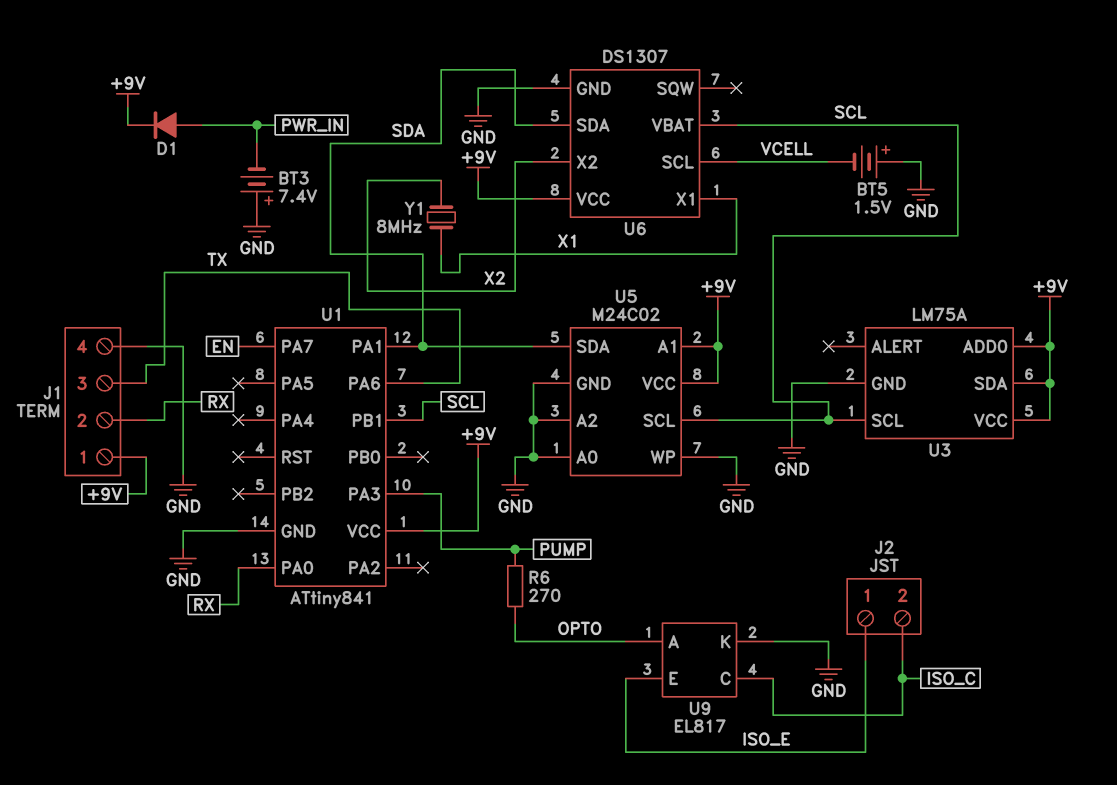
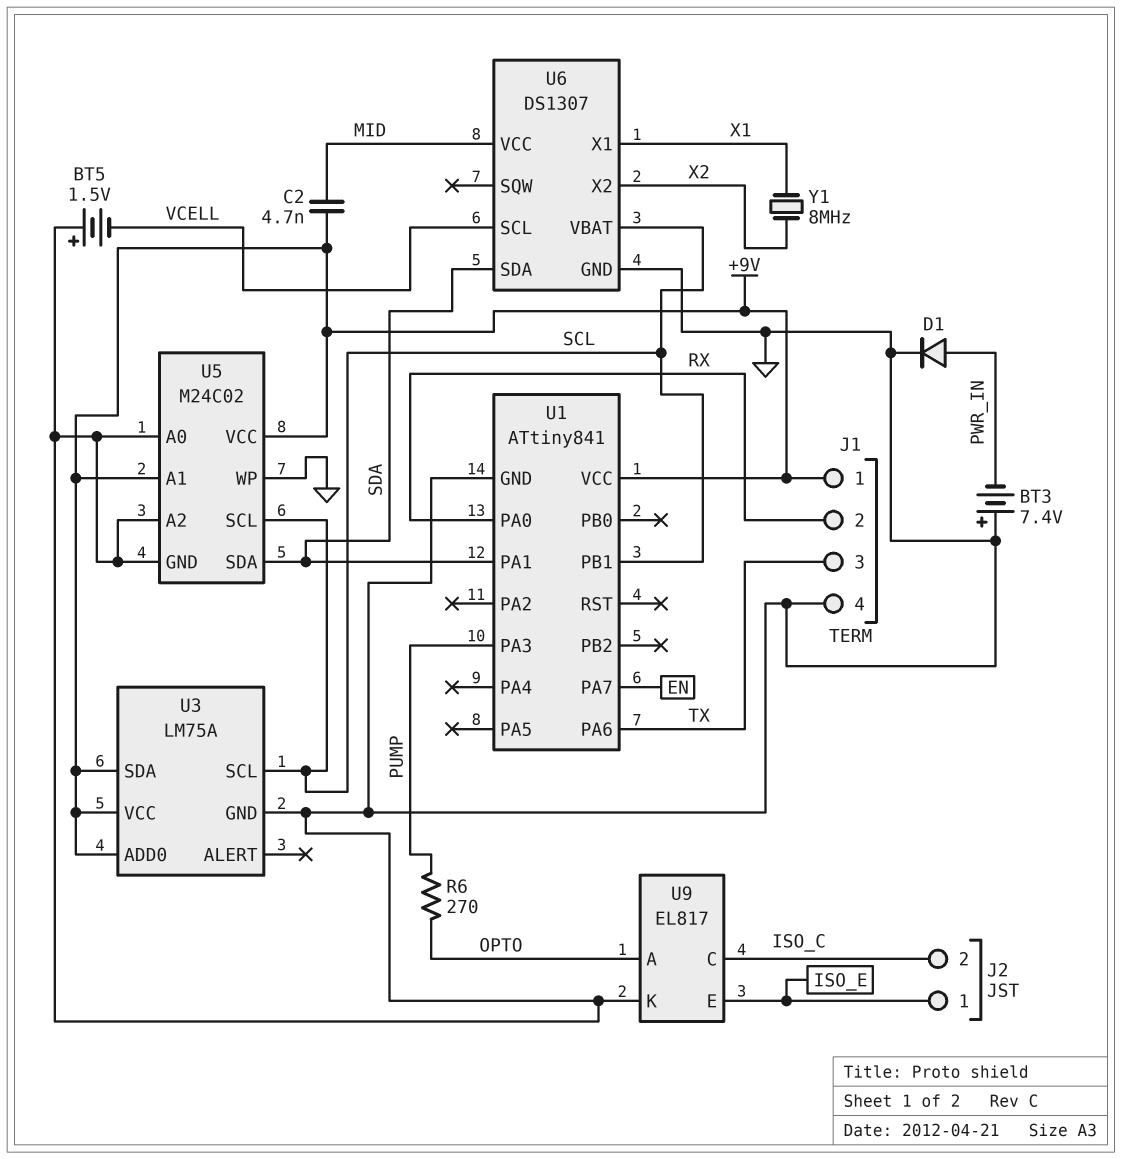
C2: none -> 4.7nF (+9V, MID)
D1: diode (A PWR_IN, K +9V) -> diode (A PWR_IN, K GND)
U6 pin VCC: +9V -> MID

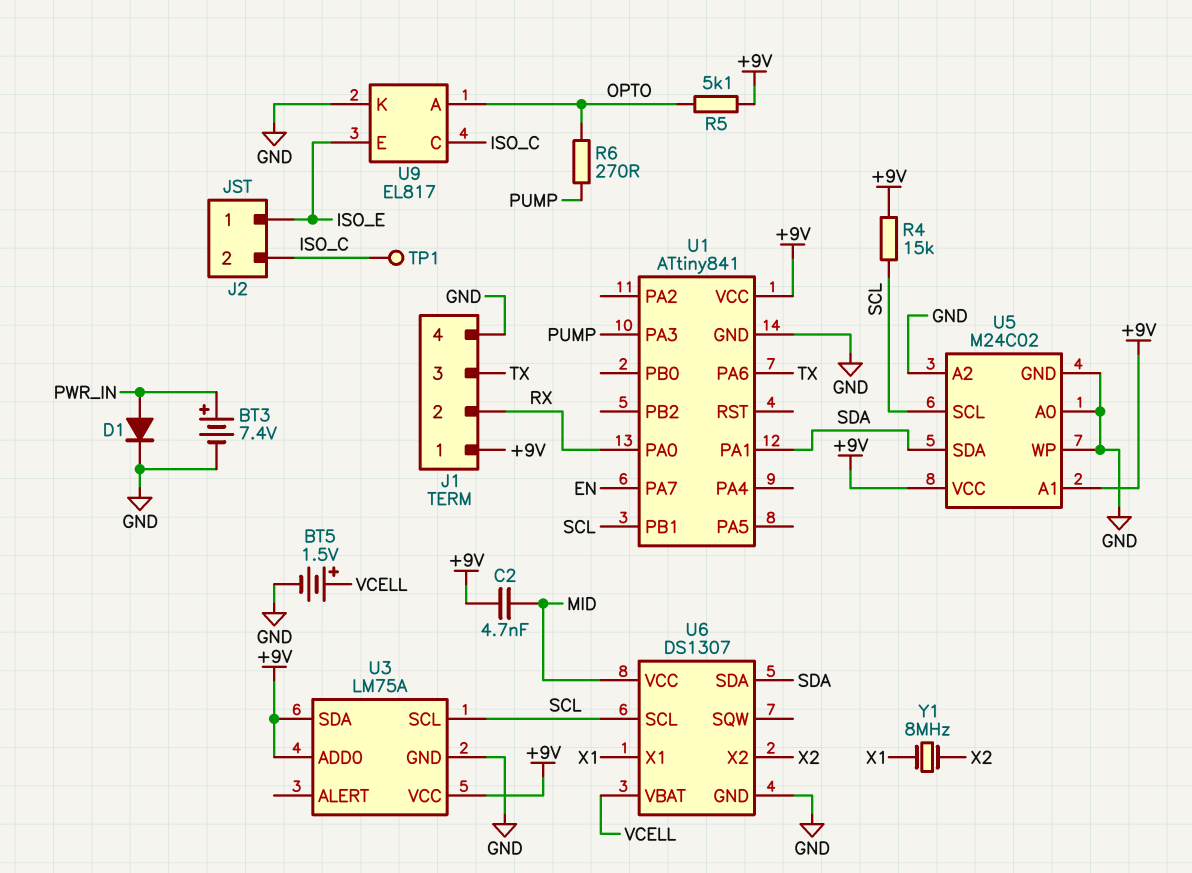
BT3: 7.4V (plus GND, minus PWR_IN) -> 7.4V (plus PWR_IN, minus GND)
BT5: 1.5V (plus GND, minus VCELL) -> 1.5V (plus VCELL, minus GND)
R4: none -> 15k (+9V, SCL)
R5: none -> 5.1k (+9V, OPTO)
TP1: none -> test point (ISO_C)
U6 pin SCL: VCELL -> SCL
U6 pin VBAT: SCL -> VCELL

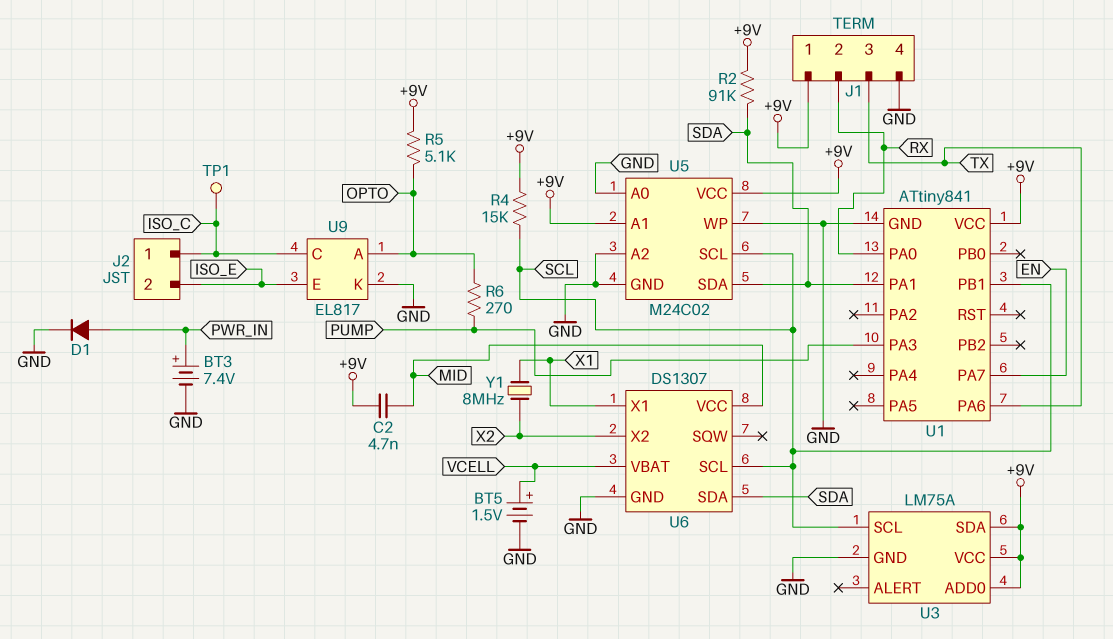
J2 pin 1: ISO_E -> ISO_C
J2 pin 2: ISO_C -> ISO_E
R2: none -> 91k (+9V, SDA)

